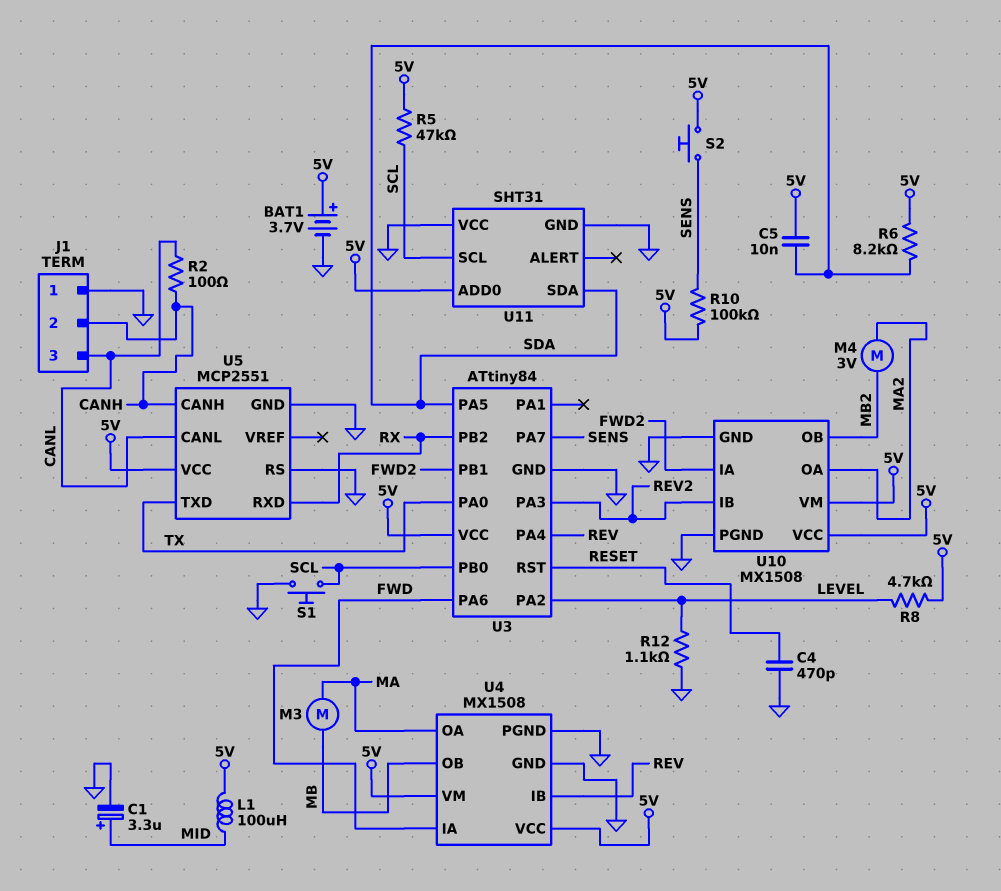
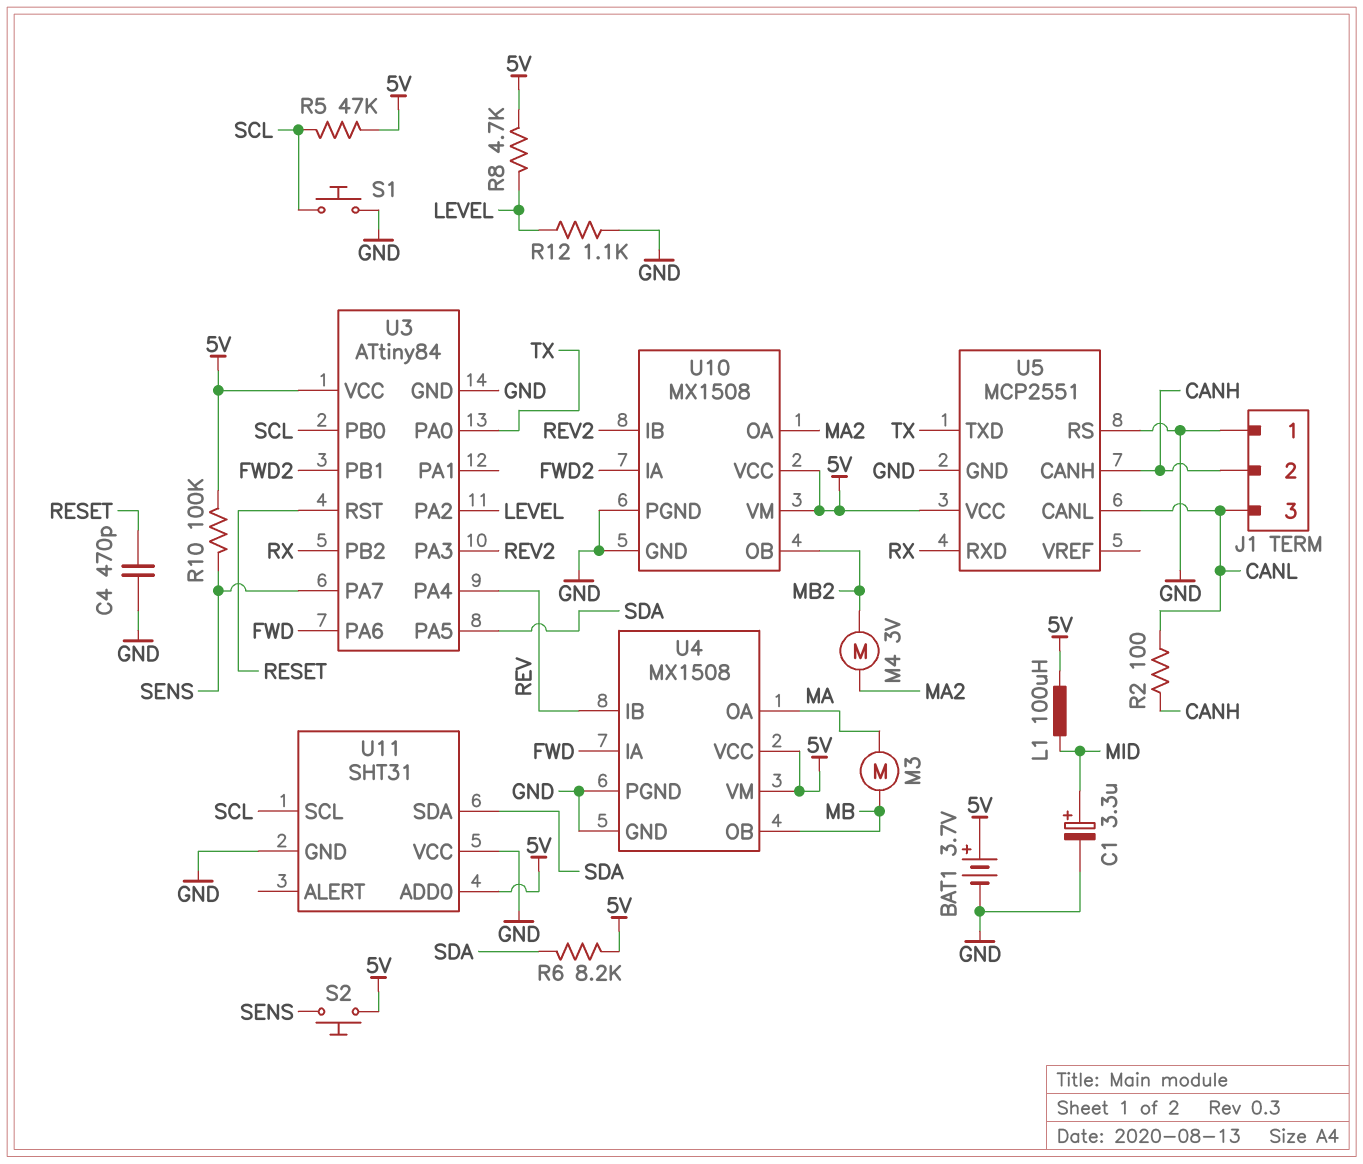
C5: 10nF (5V, SDA) -> none

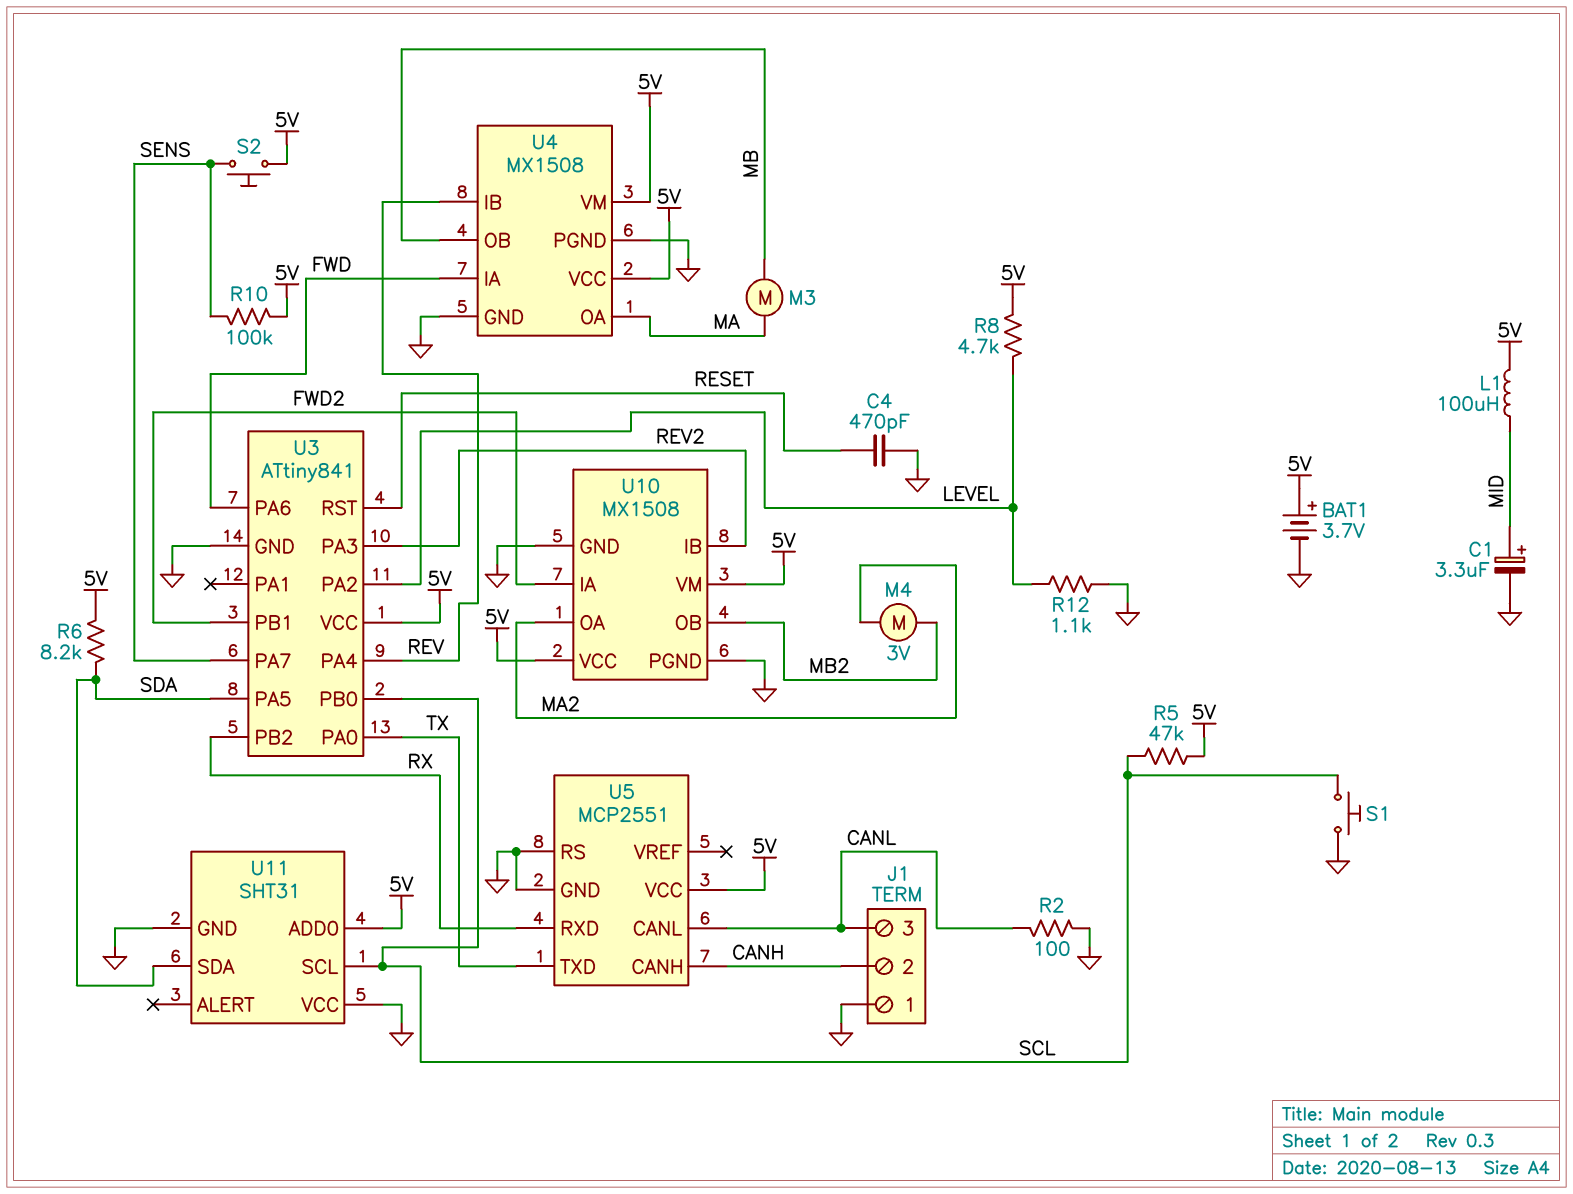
R2: 100 (CANH, CANL) -> 100 (CANL, GND)
U3: ATtiny84 -> ATtiny841

